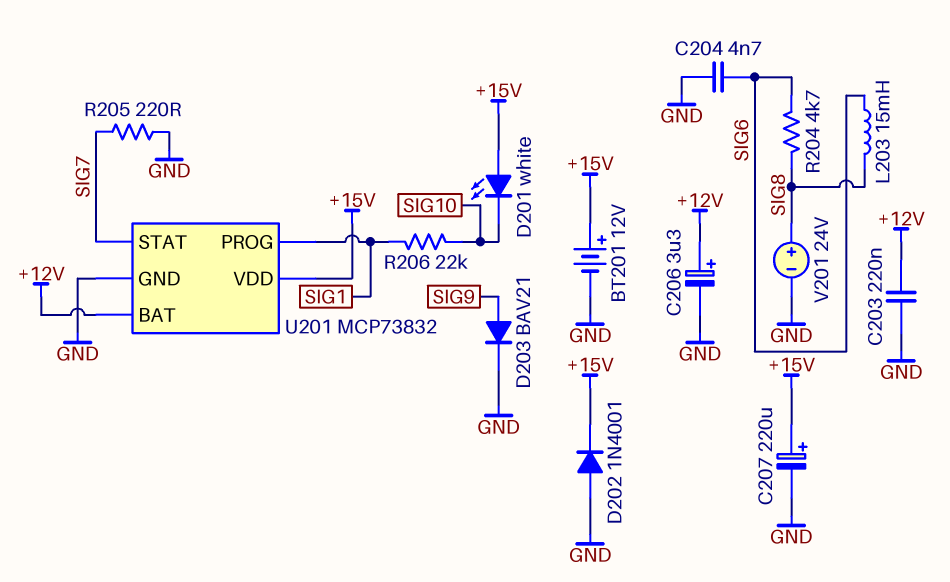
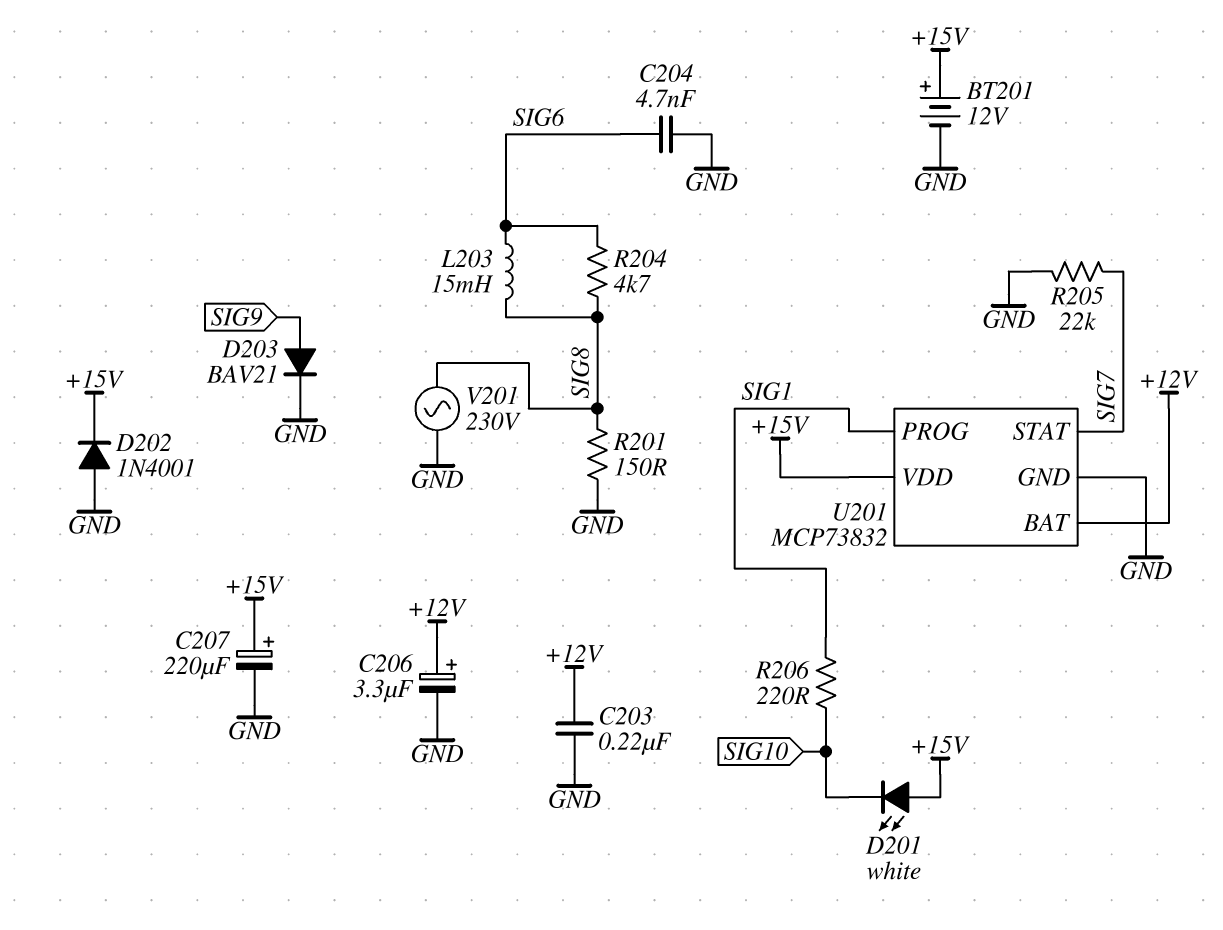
R201: none -> 150 (GND, SIG8)
R205: 220 (GND, SIG7) -> 22k (GND, SIG7)
R206: 22k (SIG1, SIG10) -> 220 (SIG1, SIG10)
V201: 24V (plus SIG8, minus GND) -> AC 230V (GND, SIG8)

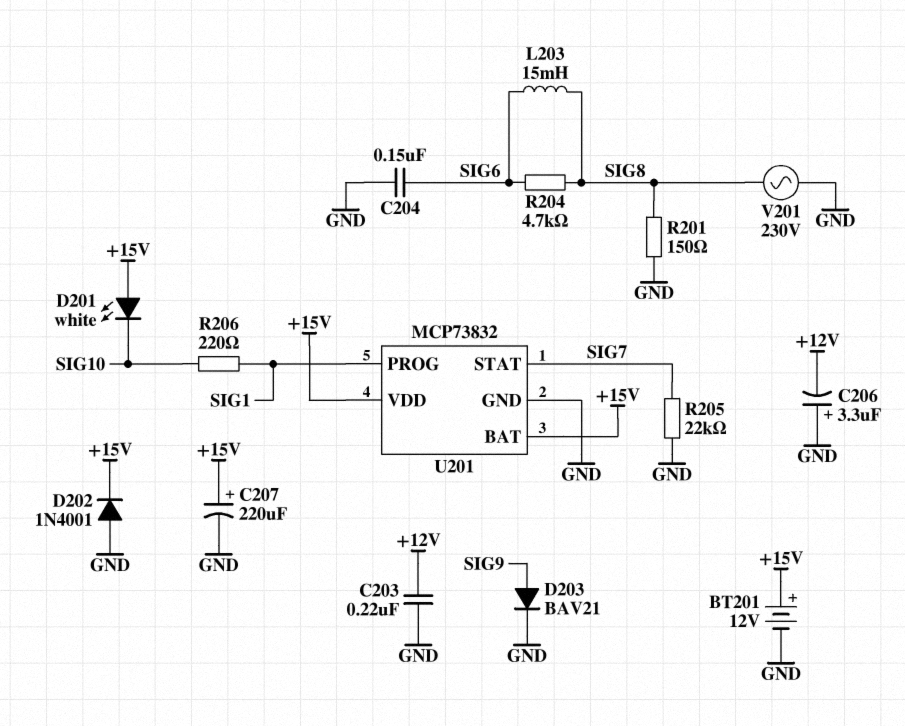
C204: 4.7nF (GND, SIG6) -> 150nF (GND, SIG6)
C206: 3.3uF (plus +12V, minus GND) -> 3.3uF (plus GND, minus +12V)
U201 pin BAT: +12V -> +15V

